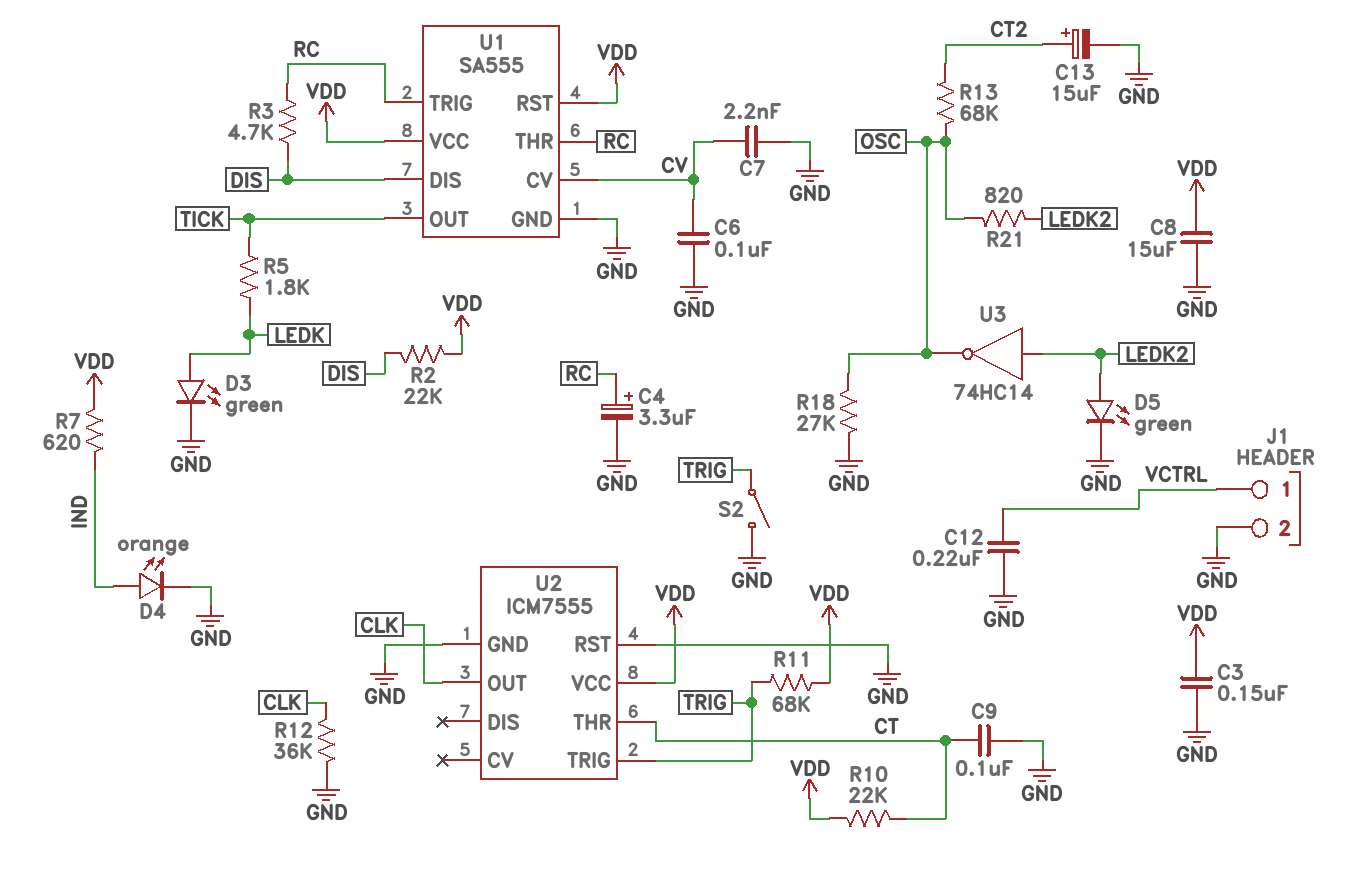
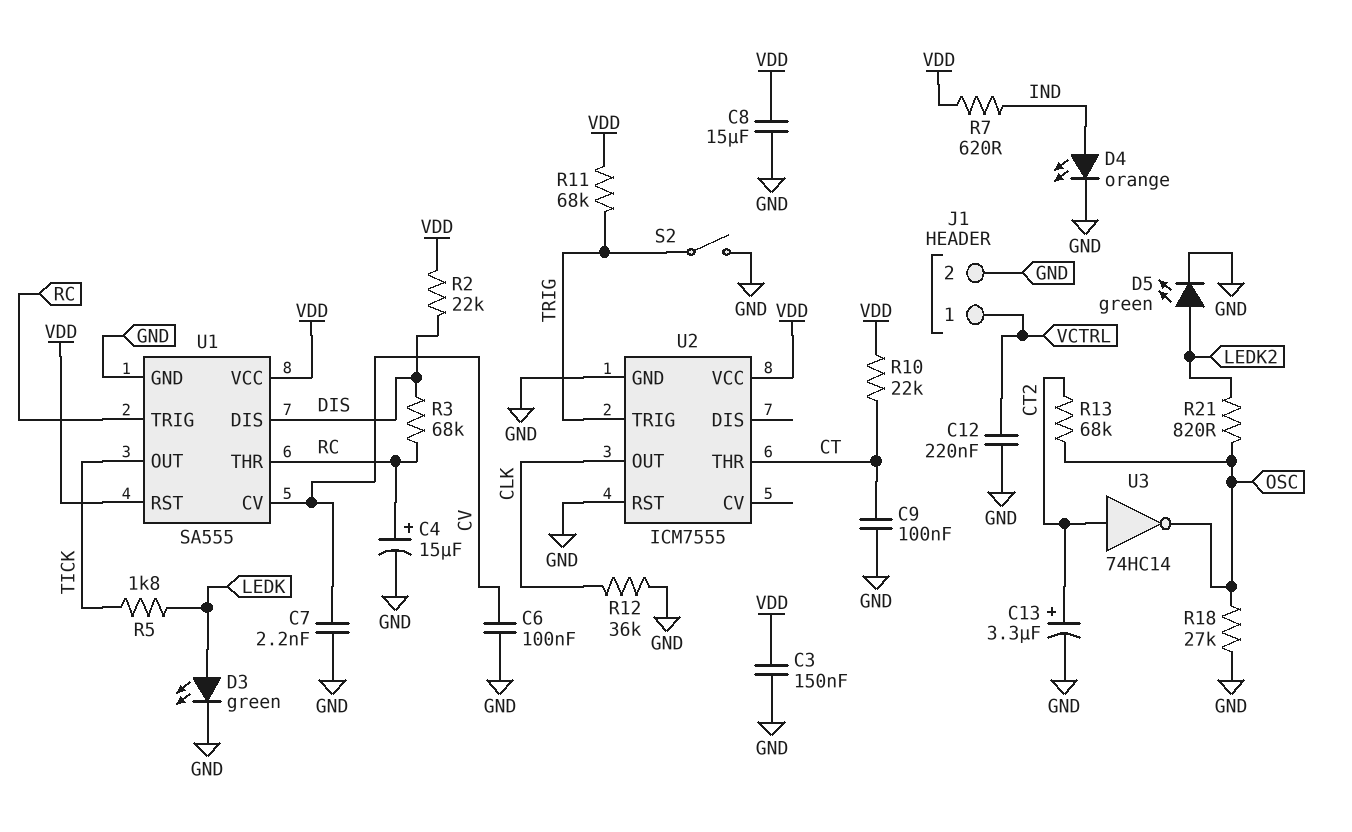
C4: 3.3uF (plus RC, minus GND) -> 15uF (plus RC, minus GND)
C13: 15uF (plus CT2, minus GND) -> 3.3uF (plus CT2, minus GND)
R3: 4.7k (DIS, RC) -> 68k (DIS, RC)
U3: NOT 74HC14 (in LEDK2, out OSC) -> NOT 74HC14 (in CT2, out OSC)

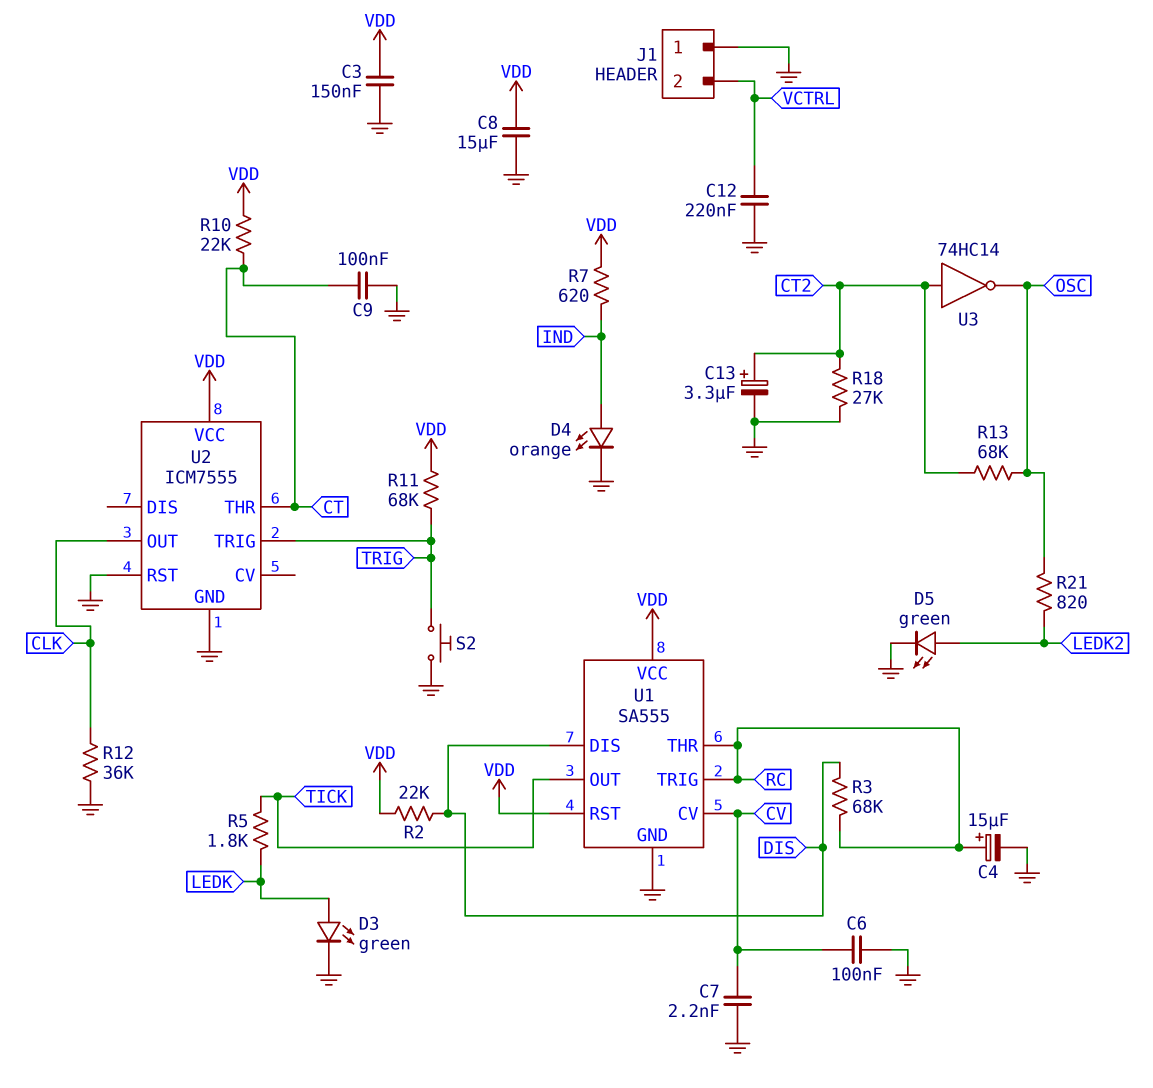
J1 pin 1: VCTRL -> GND
J1 pin 2: GND -> VCTRL
R18: 27k (GND, OSC) -> 27k (CT2, GND)
S2: switch (GND, TRIG) -> button (GND, TRIG)

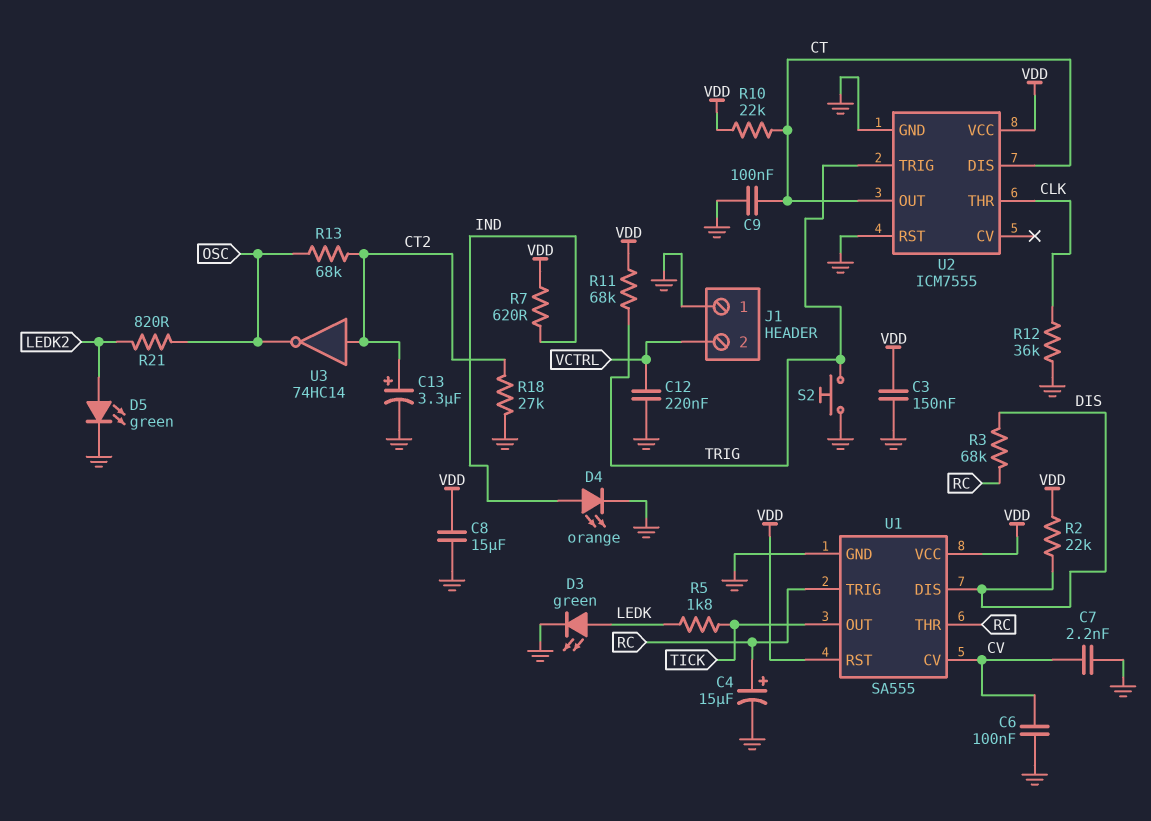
U2 pin DIS: none -> CT
U2 pin OUT: CLK -> CT
U2 pin THR: CT -> CLK

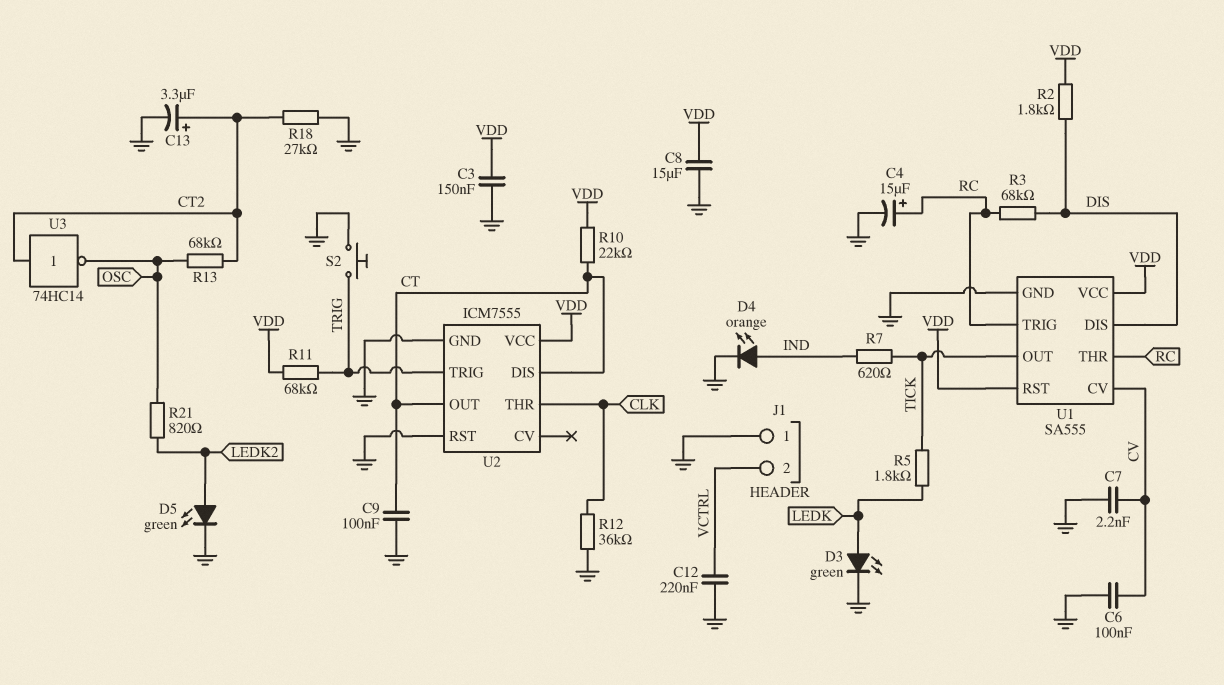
R2: 22k (DIS, VDD) -> 1.8k (DIS, VDD)
R7: 620 (IND, VDD) -> 620 (IND, TICK)

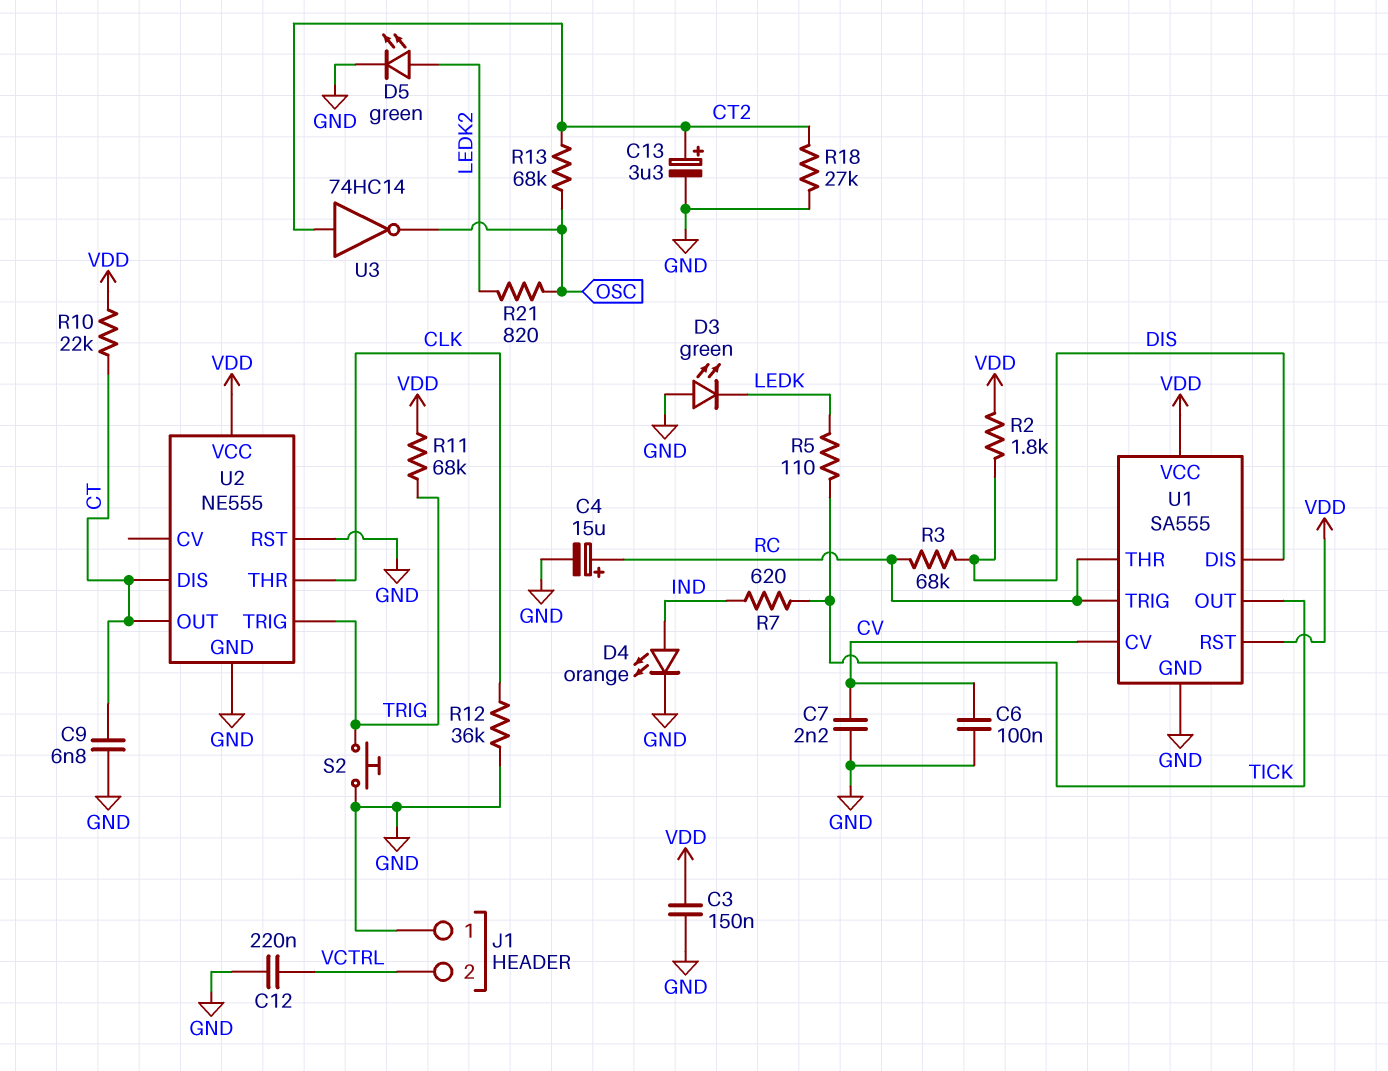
C8: 15uF (GND, VDD) -> none
C9: 100nF (CT, GND) -> 6.8nF (CT, GND)
D3: LED green (A LEDK, K GND) -> LED green (A GND, K LEDK)
R5: 1.8k (LEDK, TICK) -> 110 (LEDK, TICK)
U2: ICM7555 -> NE555

